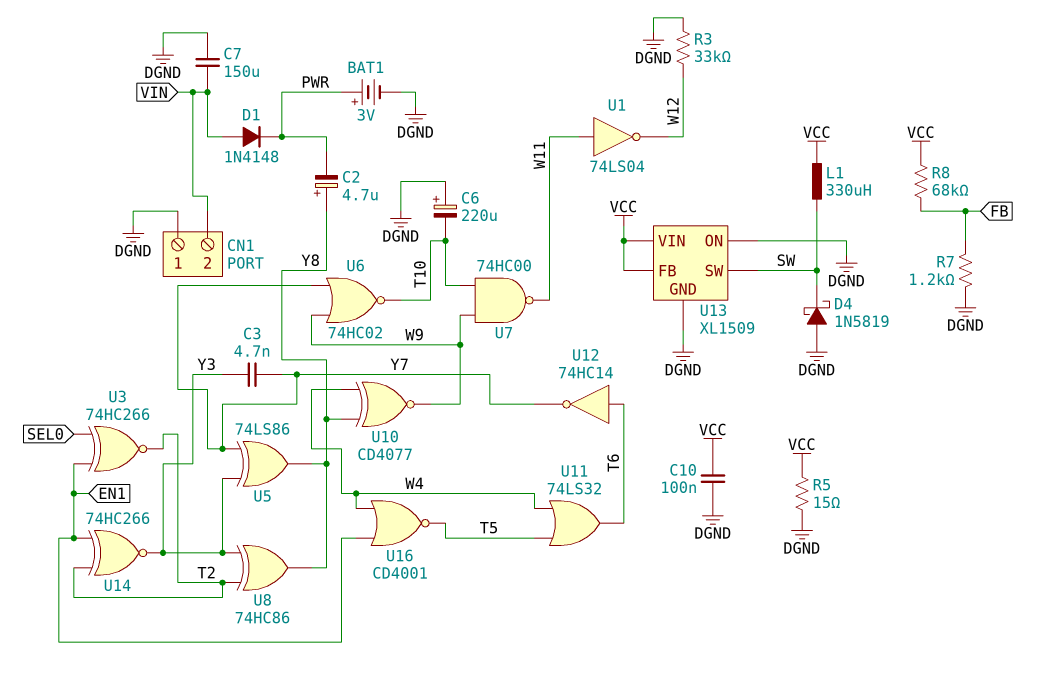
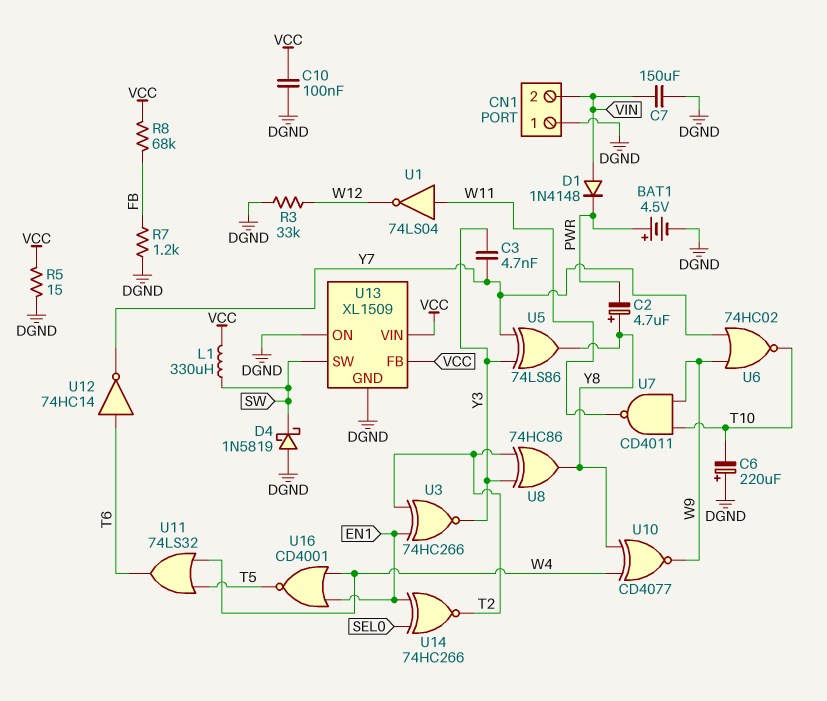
BAT1: 3V (plus PWR, minus DGND) -> 4.5V (plus PWR, minus DGND)
U3: XNOR 74HC266 (in EN1, in SEL0, out T2) -> XNOR 74HC266 (in EN1, in T2, out Y3)
U7: NAND 74HC00 (in T10, in W9, out W11) -> NAND CD4011 (in T10, in W9, out W11)
U14: XNOR 74HC266 (in EN1, in T2, out Y3) -> XNOR 74HC266 (in EN1, in SEL0, out T2)

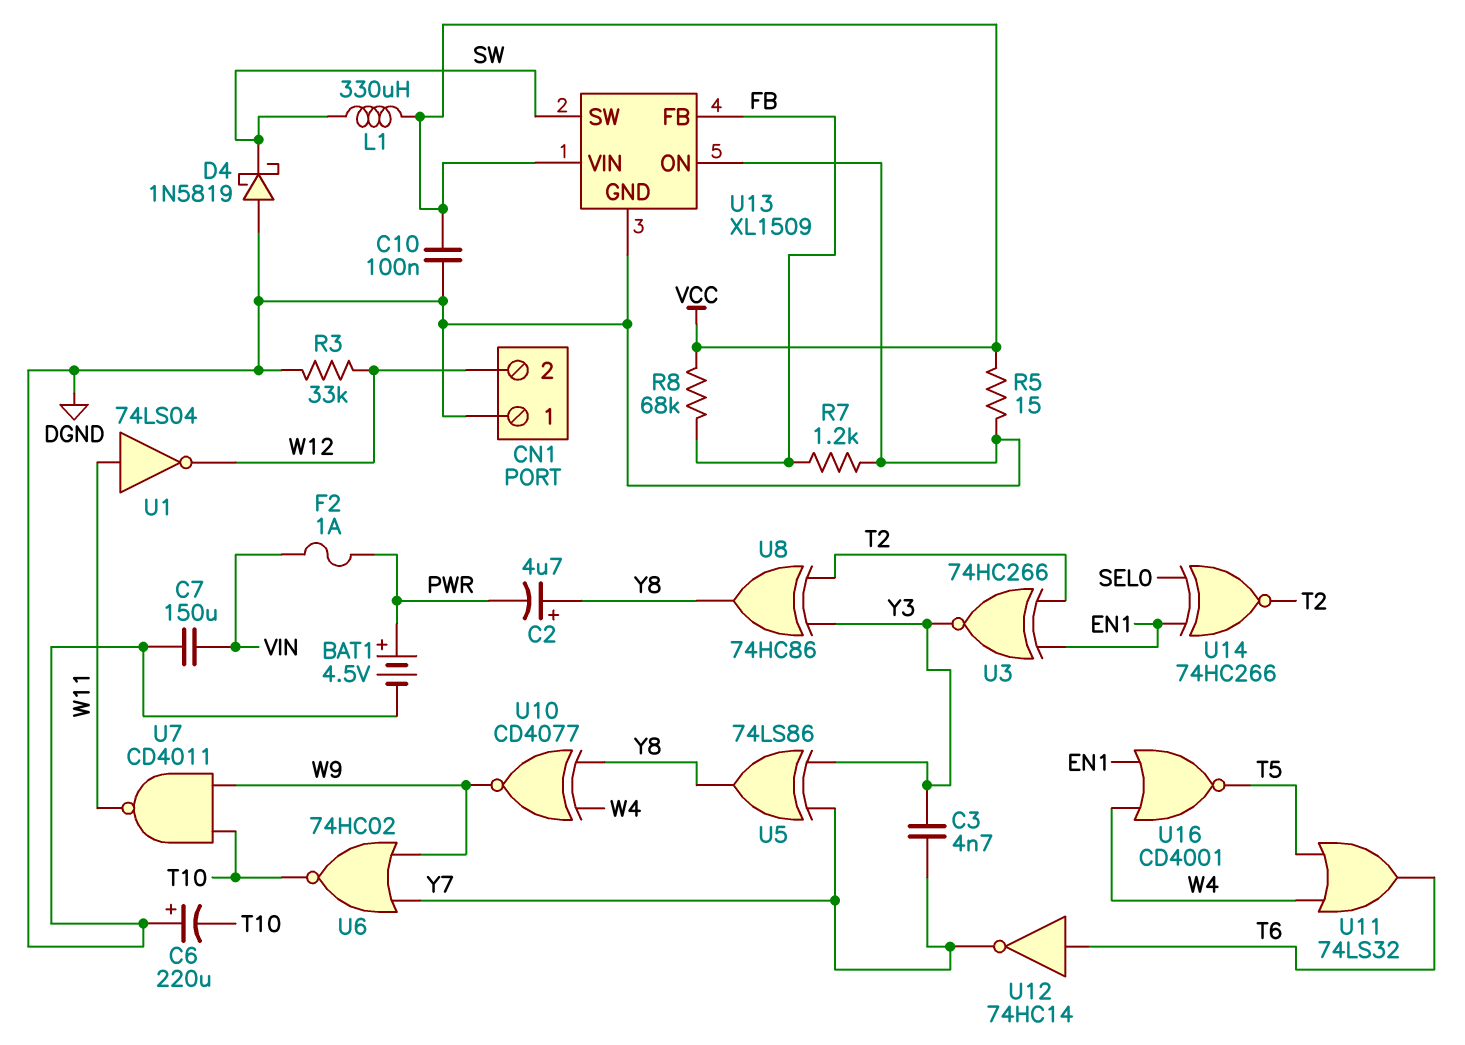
CN1 pin 2: VIN -> W12
D1: diode 1N4148 (A VIN, K PWR) -> none
F2: none -> 1A (PWR, VIN)
U13 pin FB: VCC -> FB

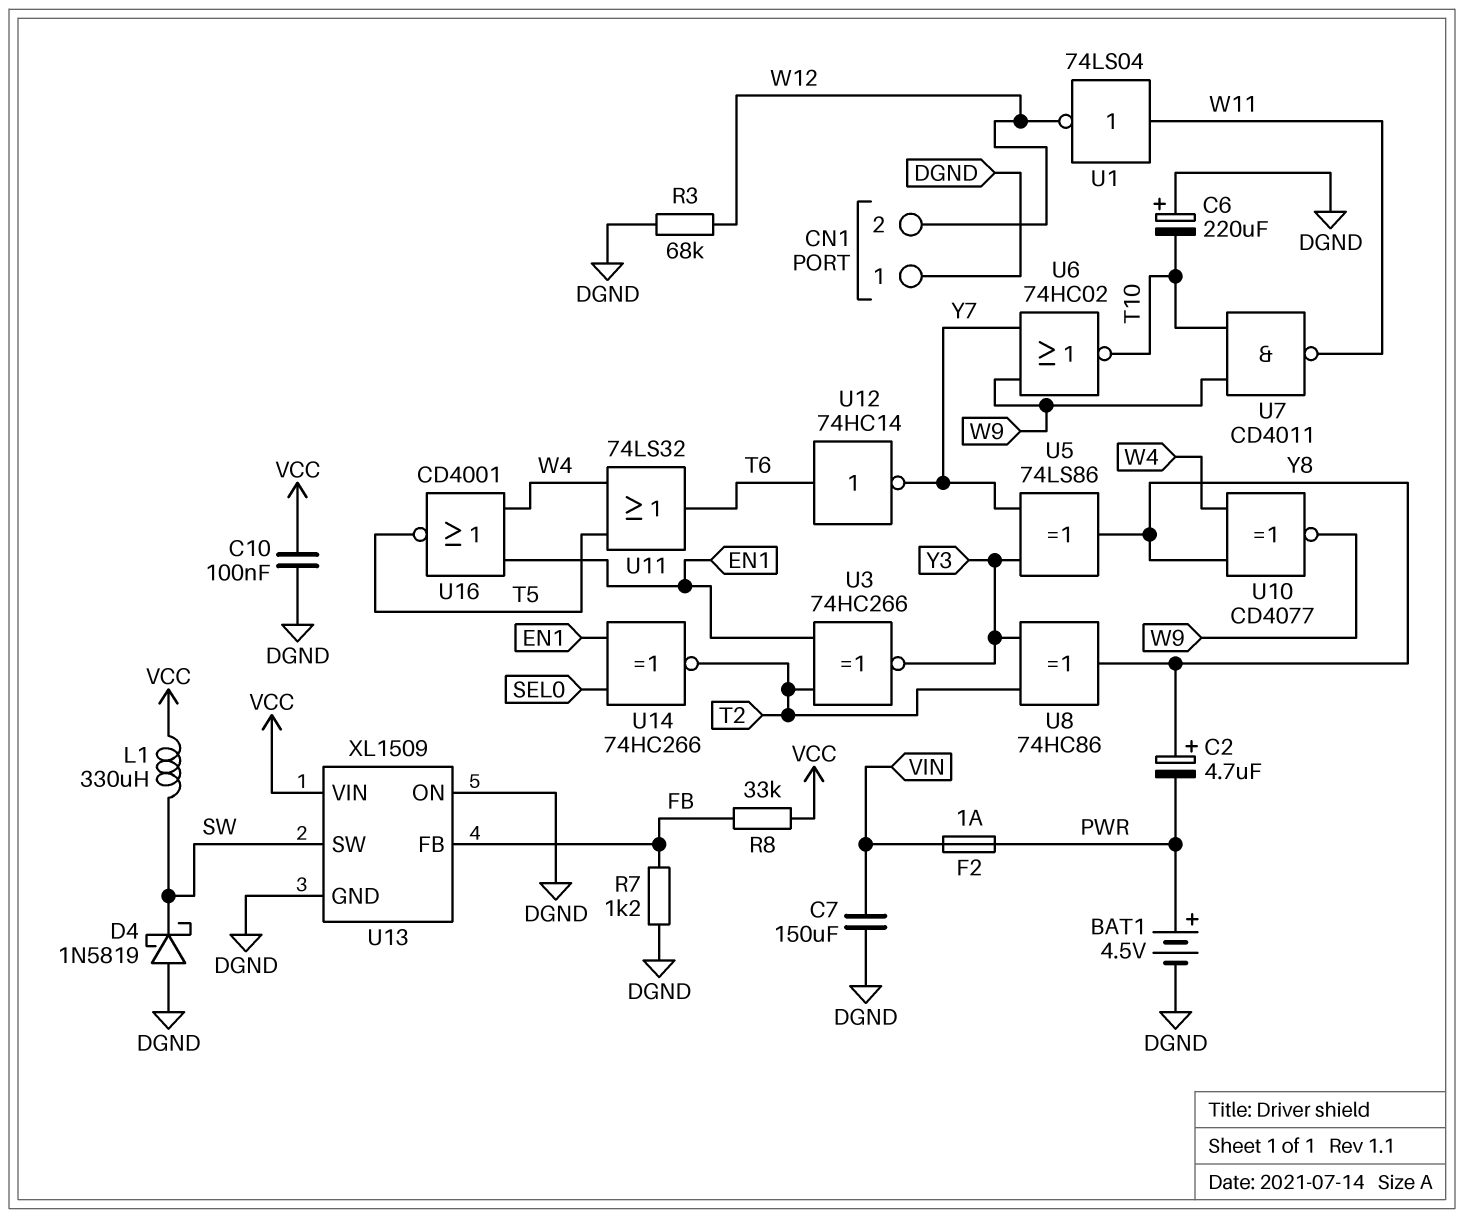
C3: 4.7nF (Y3, Y7) -> none
R3: 33k (DGND, W12) -> 68k (DGND, W12)
R5: 15 (DGND, VCC) -> none
R8: 68k (FB, VCC) -> 33k (FB, VCC)

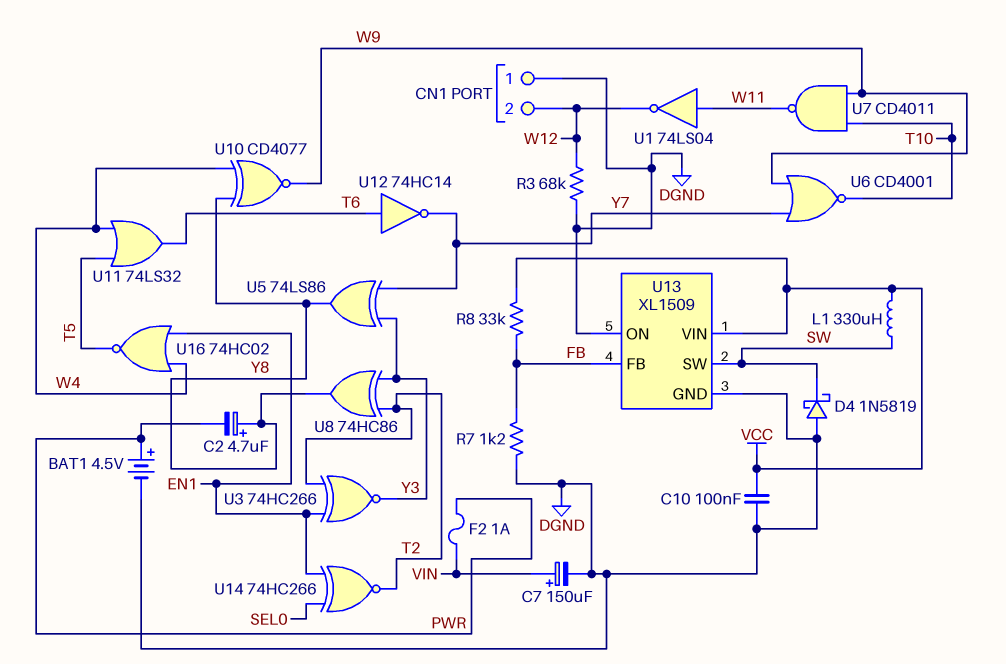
C6: 220uF (plus DGND, minus T10) -> none
C7: 150uF (DGND, VIN) -> 150uF (plus VIN, minus DGND)
U6: NOR 74HC02 (in W9, in Y7, out T10) -> NOR CD4001 (in W9, in Y7, out T10)
U16: NOR CD4001 (in EN1, in W4, out T5) -> NOR 74HC02 (in EN1, in W4, out T5)

